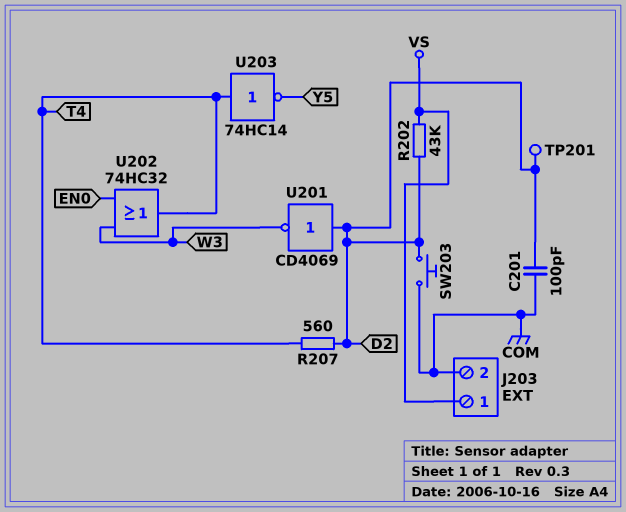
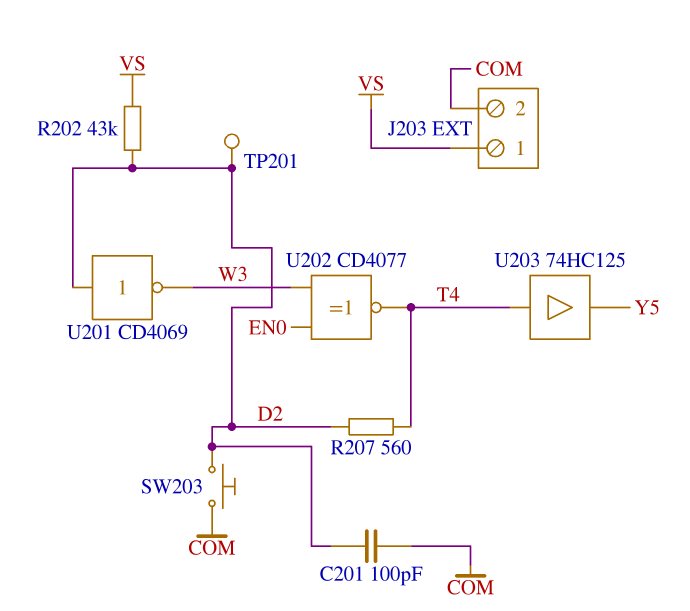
U202: OR 74HC32 (in EN0, in W3, out T4) -> XNOR CD4077 (in EN0, in W3, out T4)
U203: NOT 74HC14 (in T4, out Y5) -> buffer 74HC125 (in T4, out Y5)

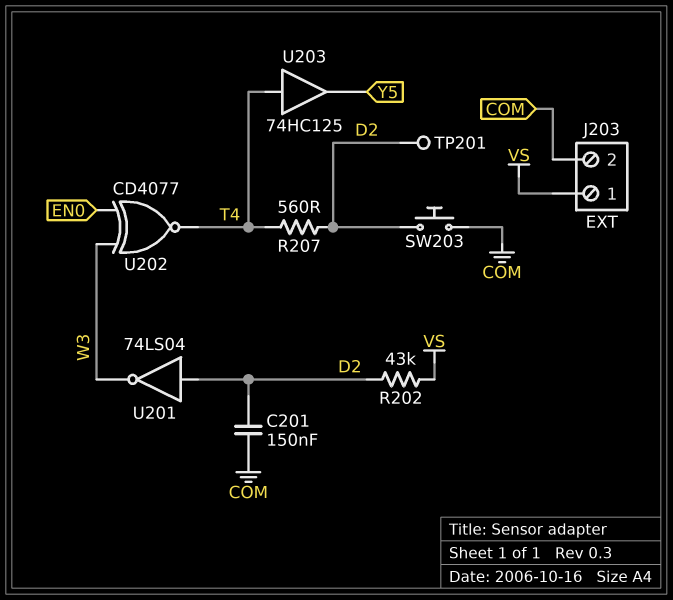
C201: 100pF (COM, D2) -> 150nF (COM, D2)
U201: NOT CD4069 (in D2, out W3) -> NOT 74LS04 (in D2, out W3)

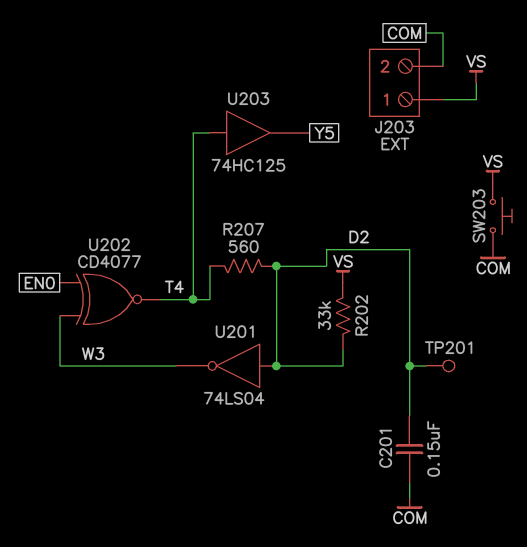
R202: 43k (D2, VS) -> 33k (D2, VS)
SW203: button (COM, D2) -> button (COM, VS)

